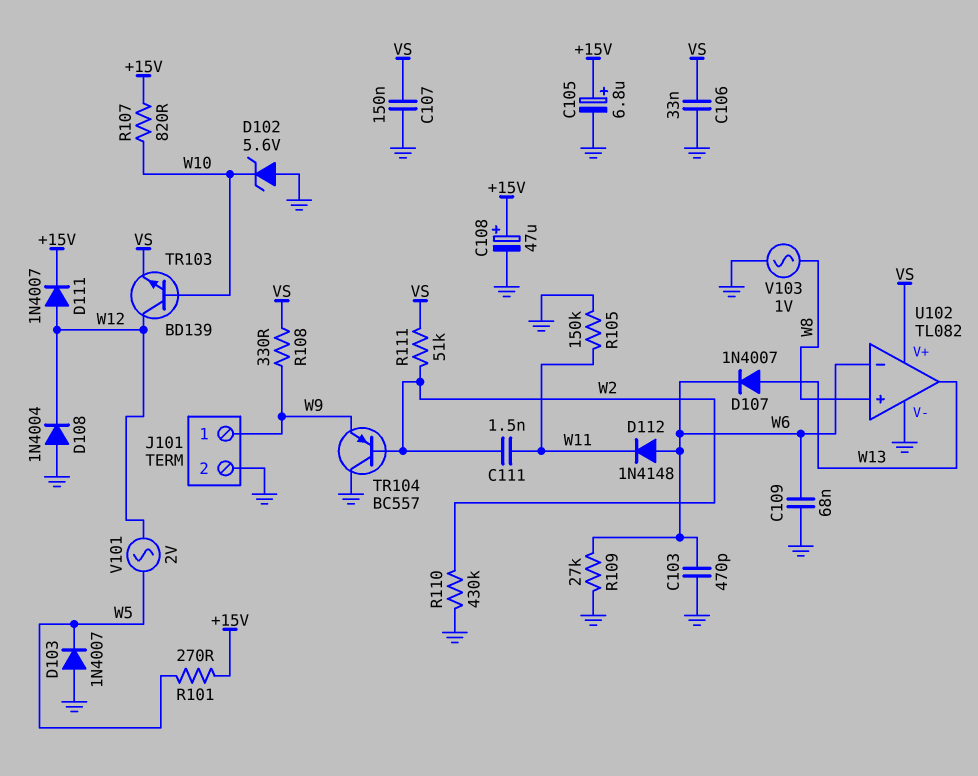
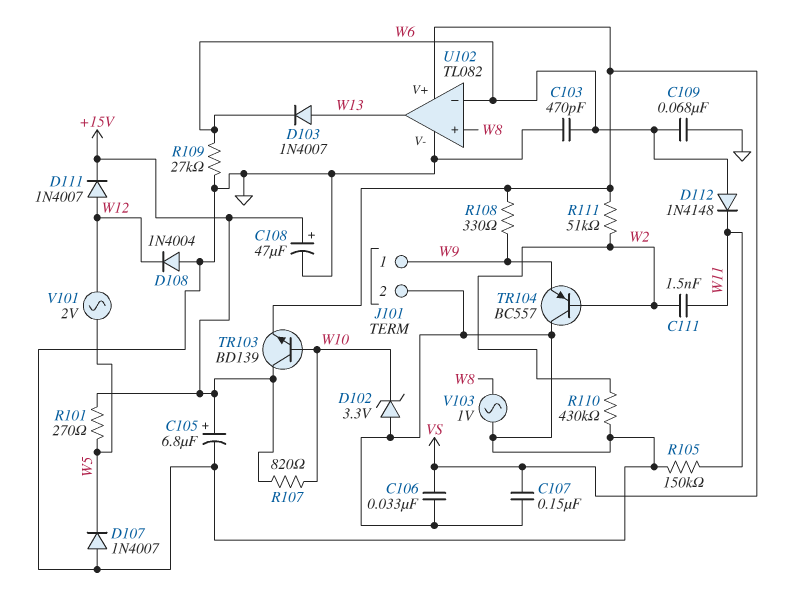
D102: zener 5.6V (A GND, K W10) -> zener 3.3V (A GND, K W10)
D103: diode 1N4007 (A GND, K W5) -> diode 1N4007 (A W13, K W6)
D107: diode 1N4007 (A W13, K W6) -> diode 1N4007 (A GND, K W5)
TR103: NPN BD139 (B W10, C W12, E VS) -> NPN BD139 (B W10, C +15V, E VS)

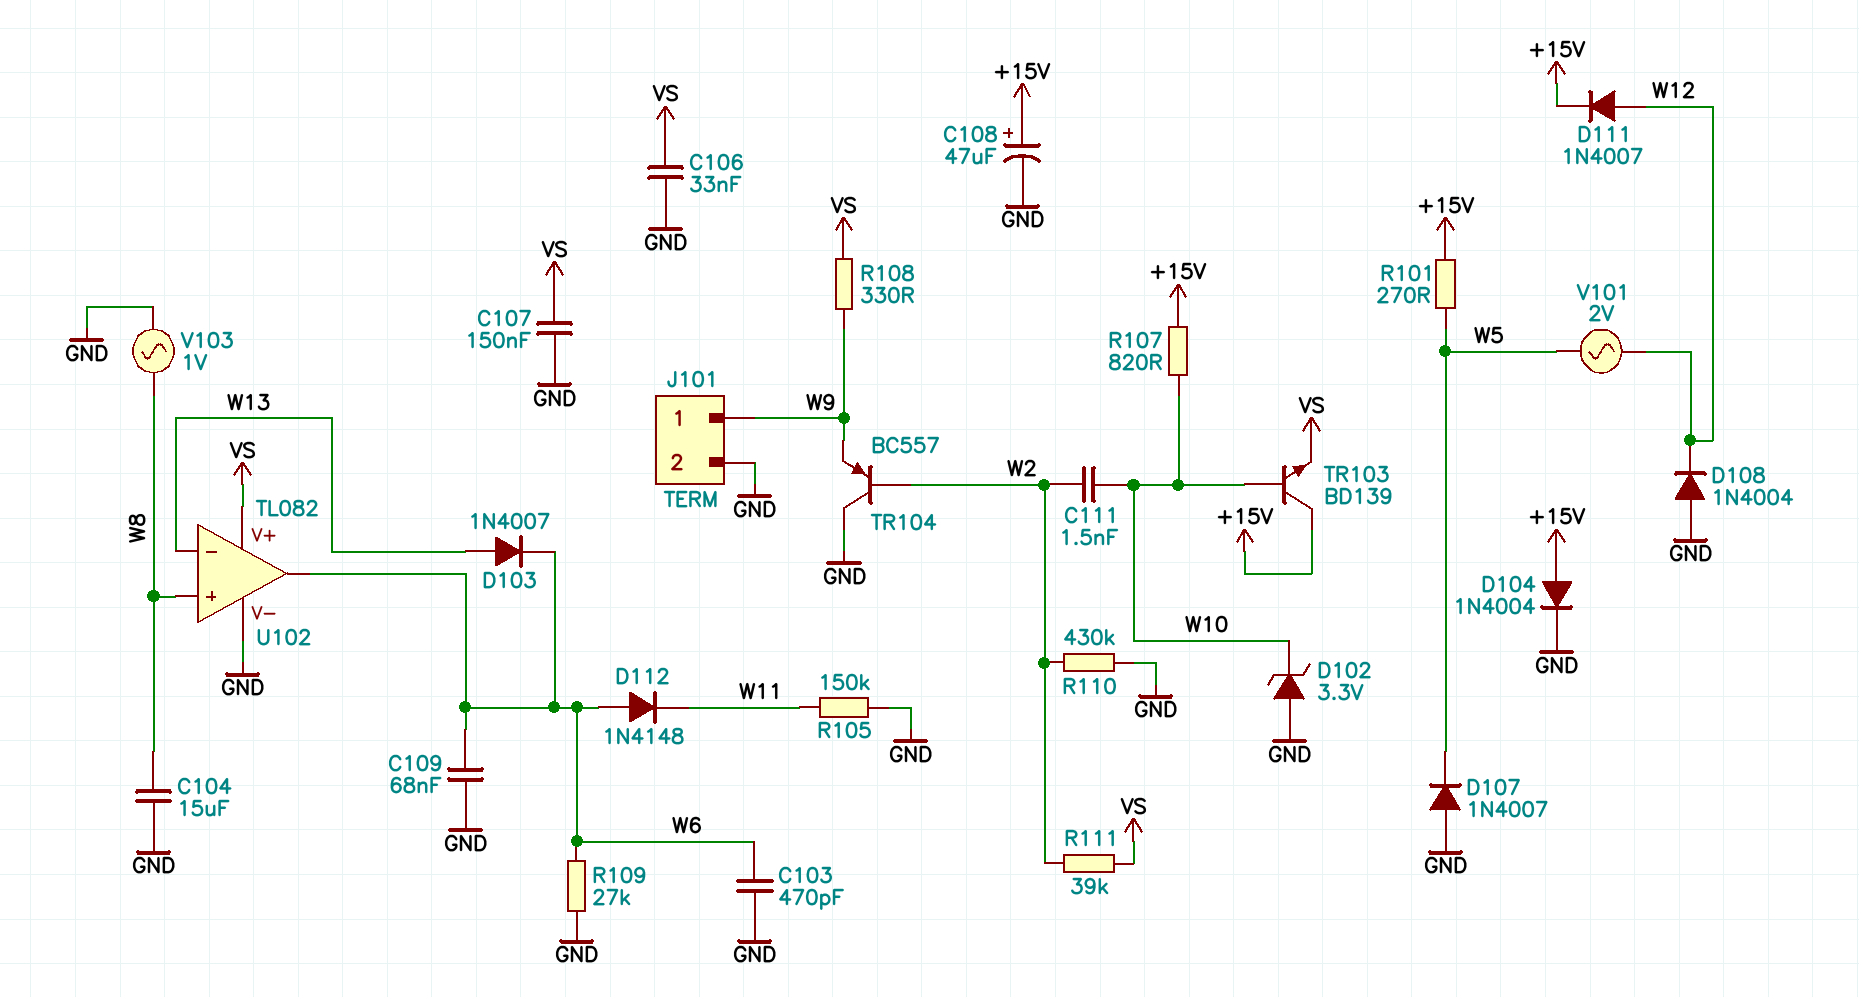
C104: none -> 15uF (GND, W8)
C105: 6.8uF (plus +15V, minus GND) -> none
C111: 1.5nF (W2, W11) -> 1.5nF (W2, W10)
D104: none -> diode 1N4004 (A +15V, K GND)
R111: 51k (VS, W2) -> 39k (VS, W2)
U102 pin in-: W6 -> W13
U102 pin out: W13 -> W6

